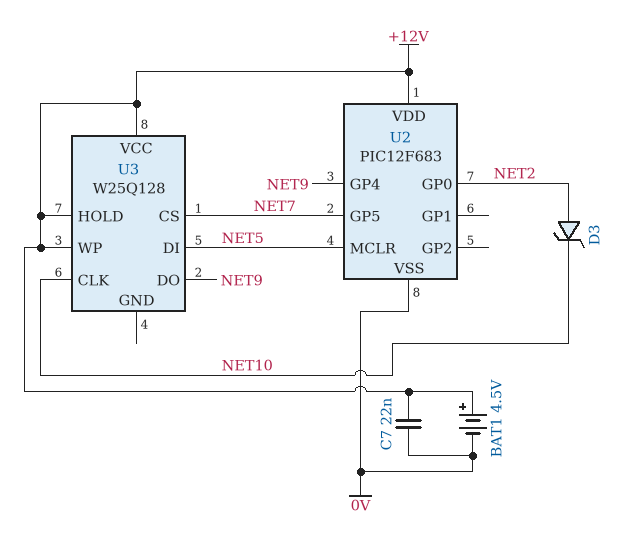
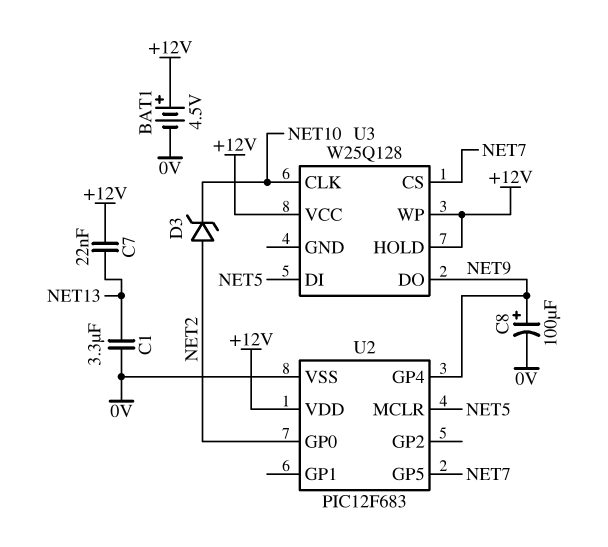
C1: none -> 3.3uF (0V, NET13)
C7: 22nF (+12V, 0V) -> 22nF (+12V, NET13)
C8: none -> 100uF (plus NET9, minus 0V)

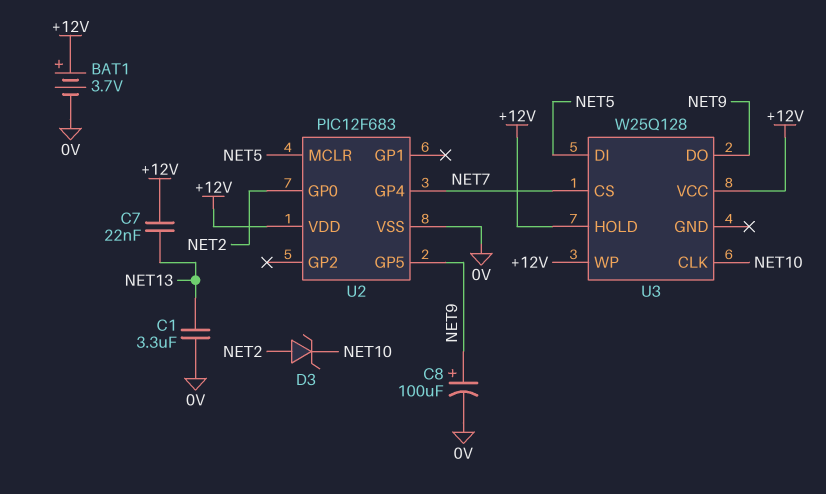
BAT1: 4.5V (plus +12V, minus 0V) -> 3.7V (plus +12V, minus 0V)
U2 pin GP4: NET9 -> NET7
U2 pin GP5: NET7 -> NET9

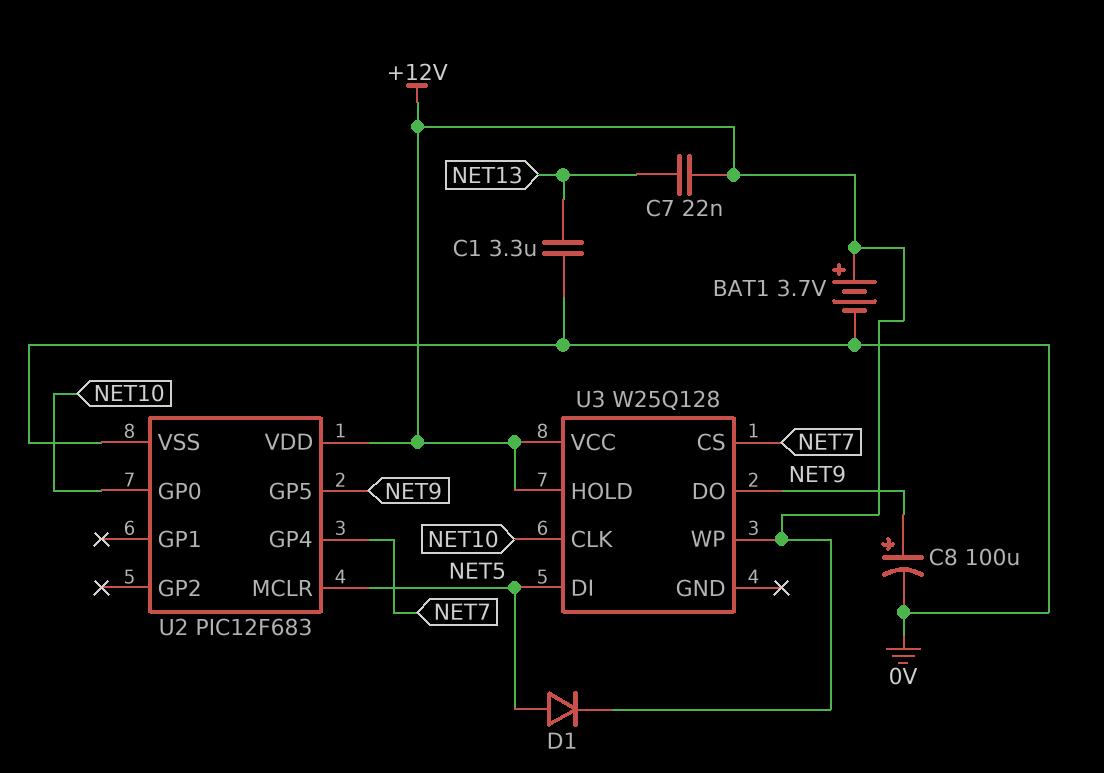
D1: none -> diode (A NET5, K +12V)
D3: zener (A NET2, K NET10) -> none
U2 pin GP0: NET2 -> NET10

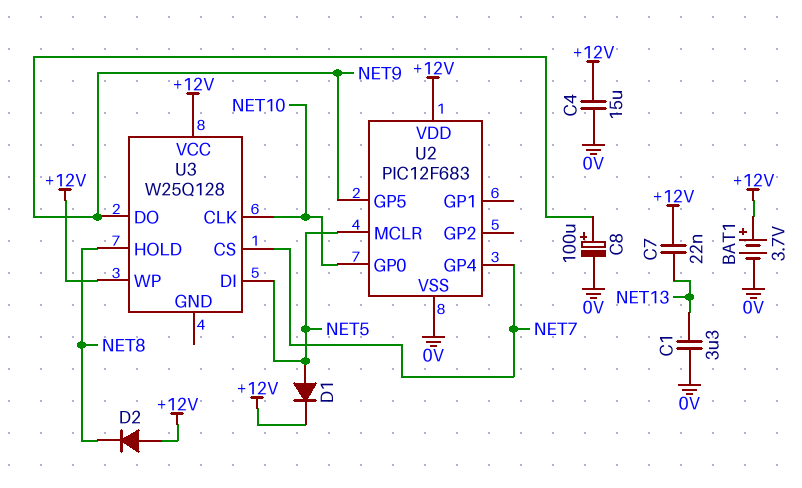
C4: none -> 15uF (+12V, 0V)
D2: none -> diode (A +12V, K NET8)
U3 pin HOLD: +12V -> NET8

